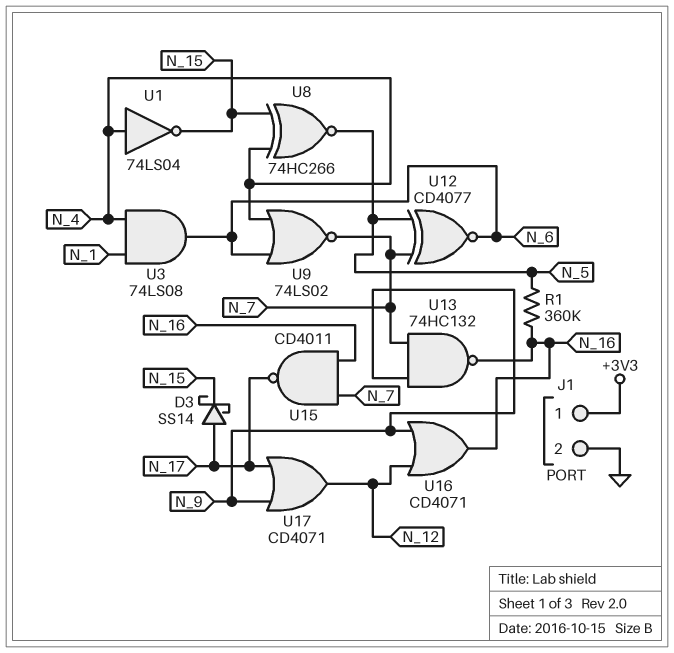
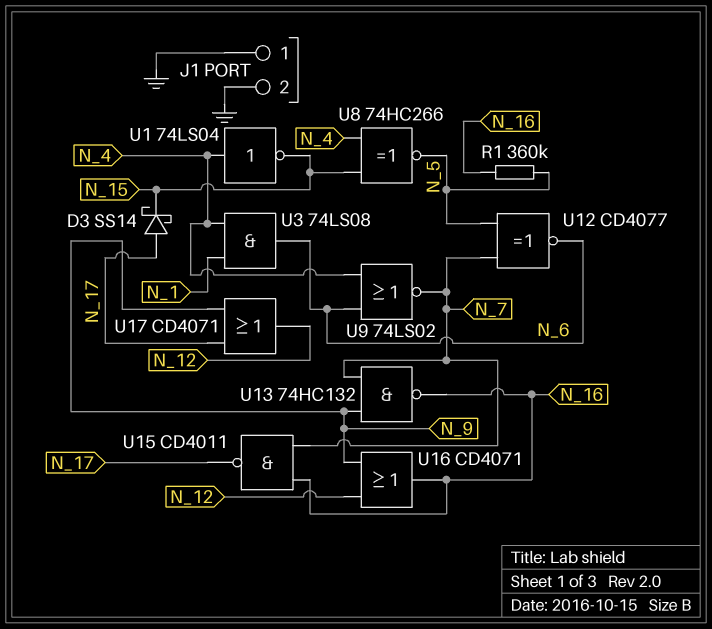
J1 pin 1: +3V3 -> GND

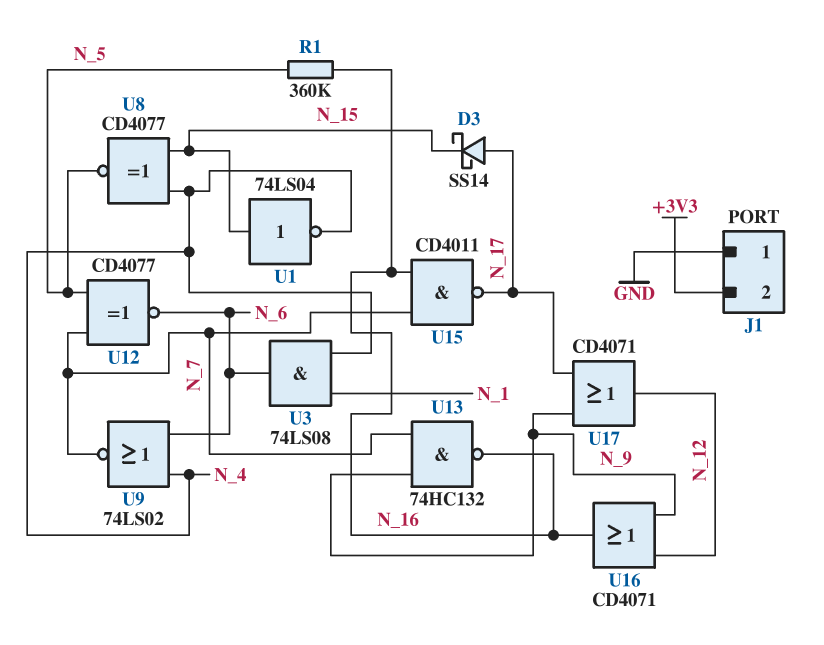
J1 pin 2: GND -> +3V3
U1: NOT 74LS04 (in N_4, out N_15) -> NOT 74LS04 (in N_15, out N_4)
U8: XNOR 74HC266 (in N_4, in N_15, out N_5) -> XNOR CD4077 (in N_4, in N_15, out N_5)

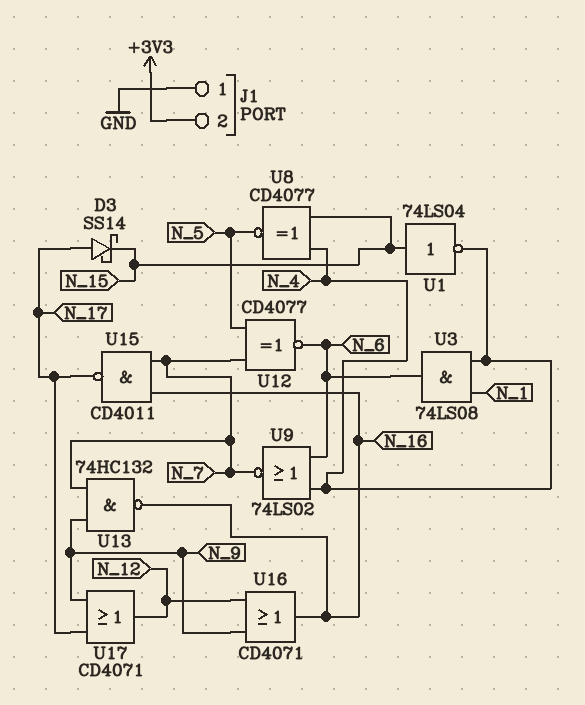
R1: 360k (N_5, N_16) -> none

